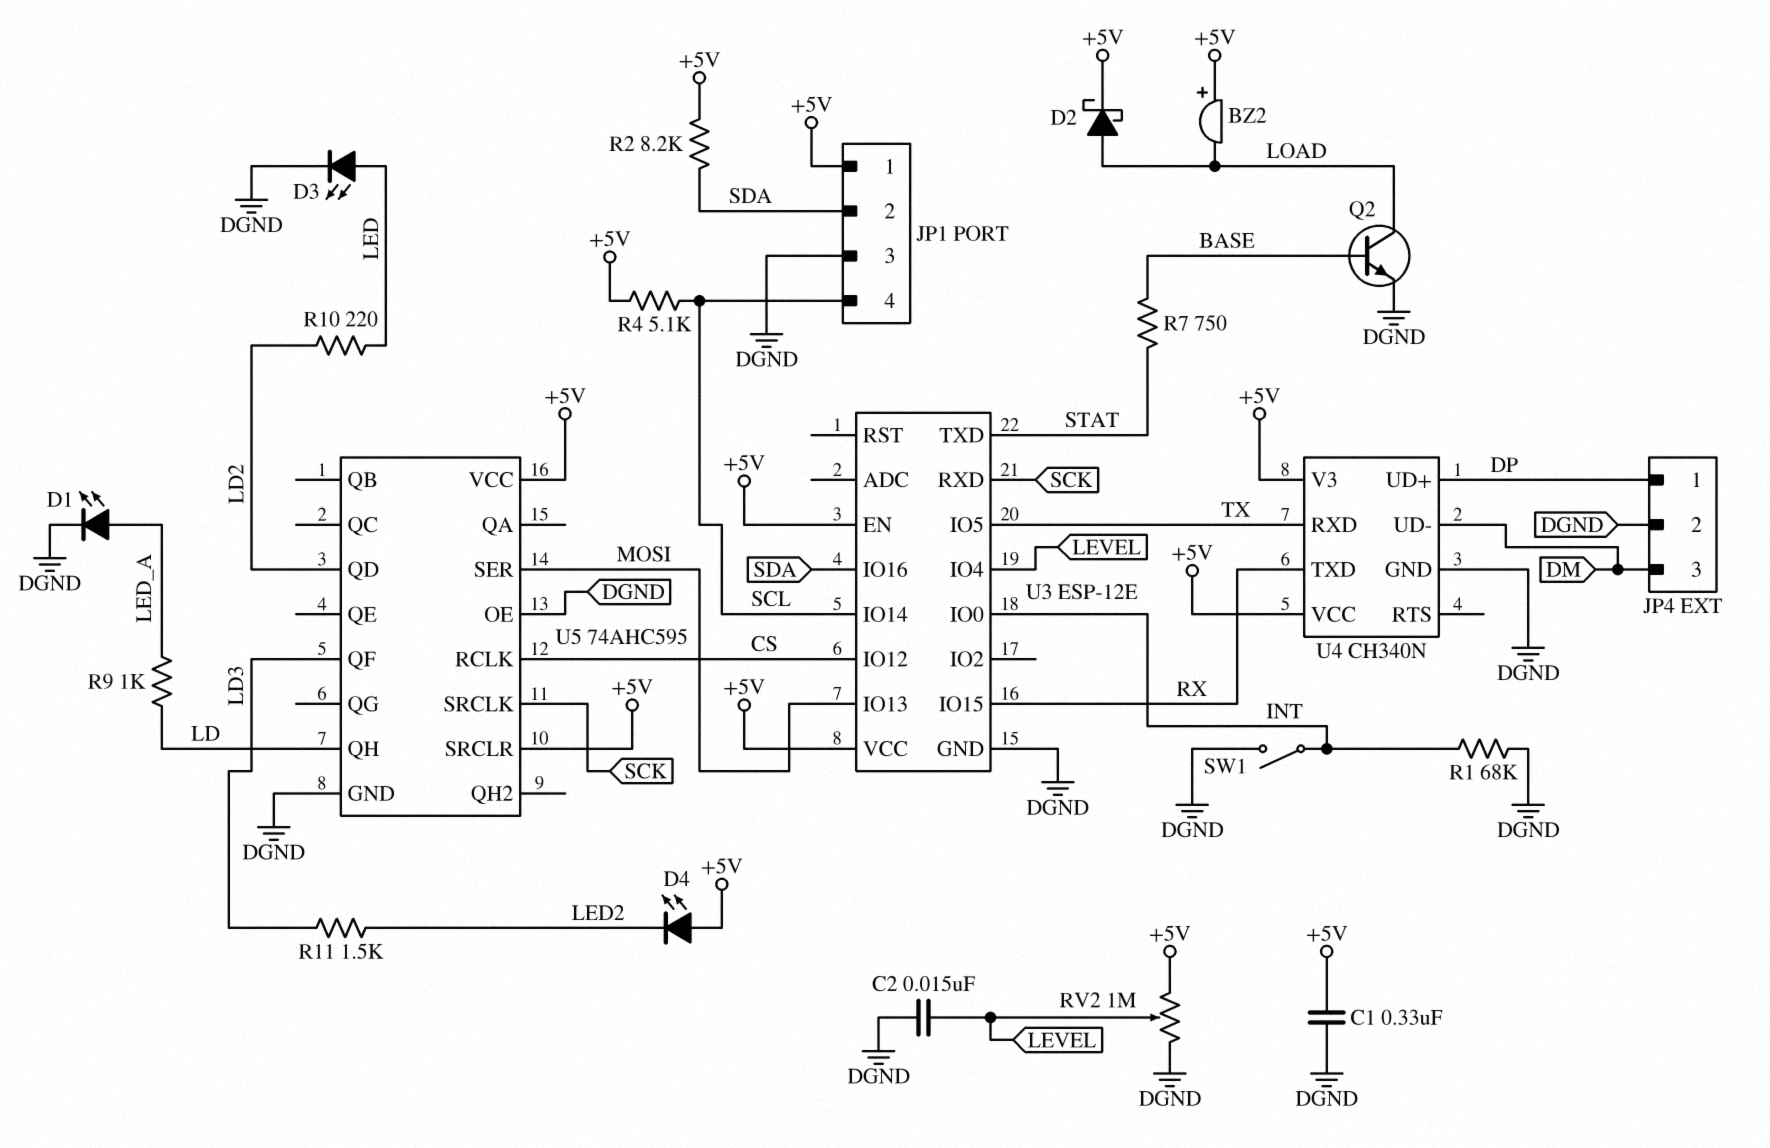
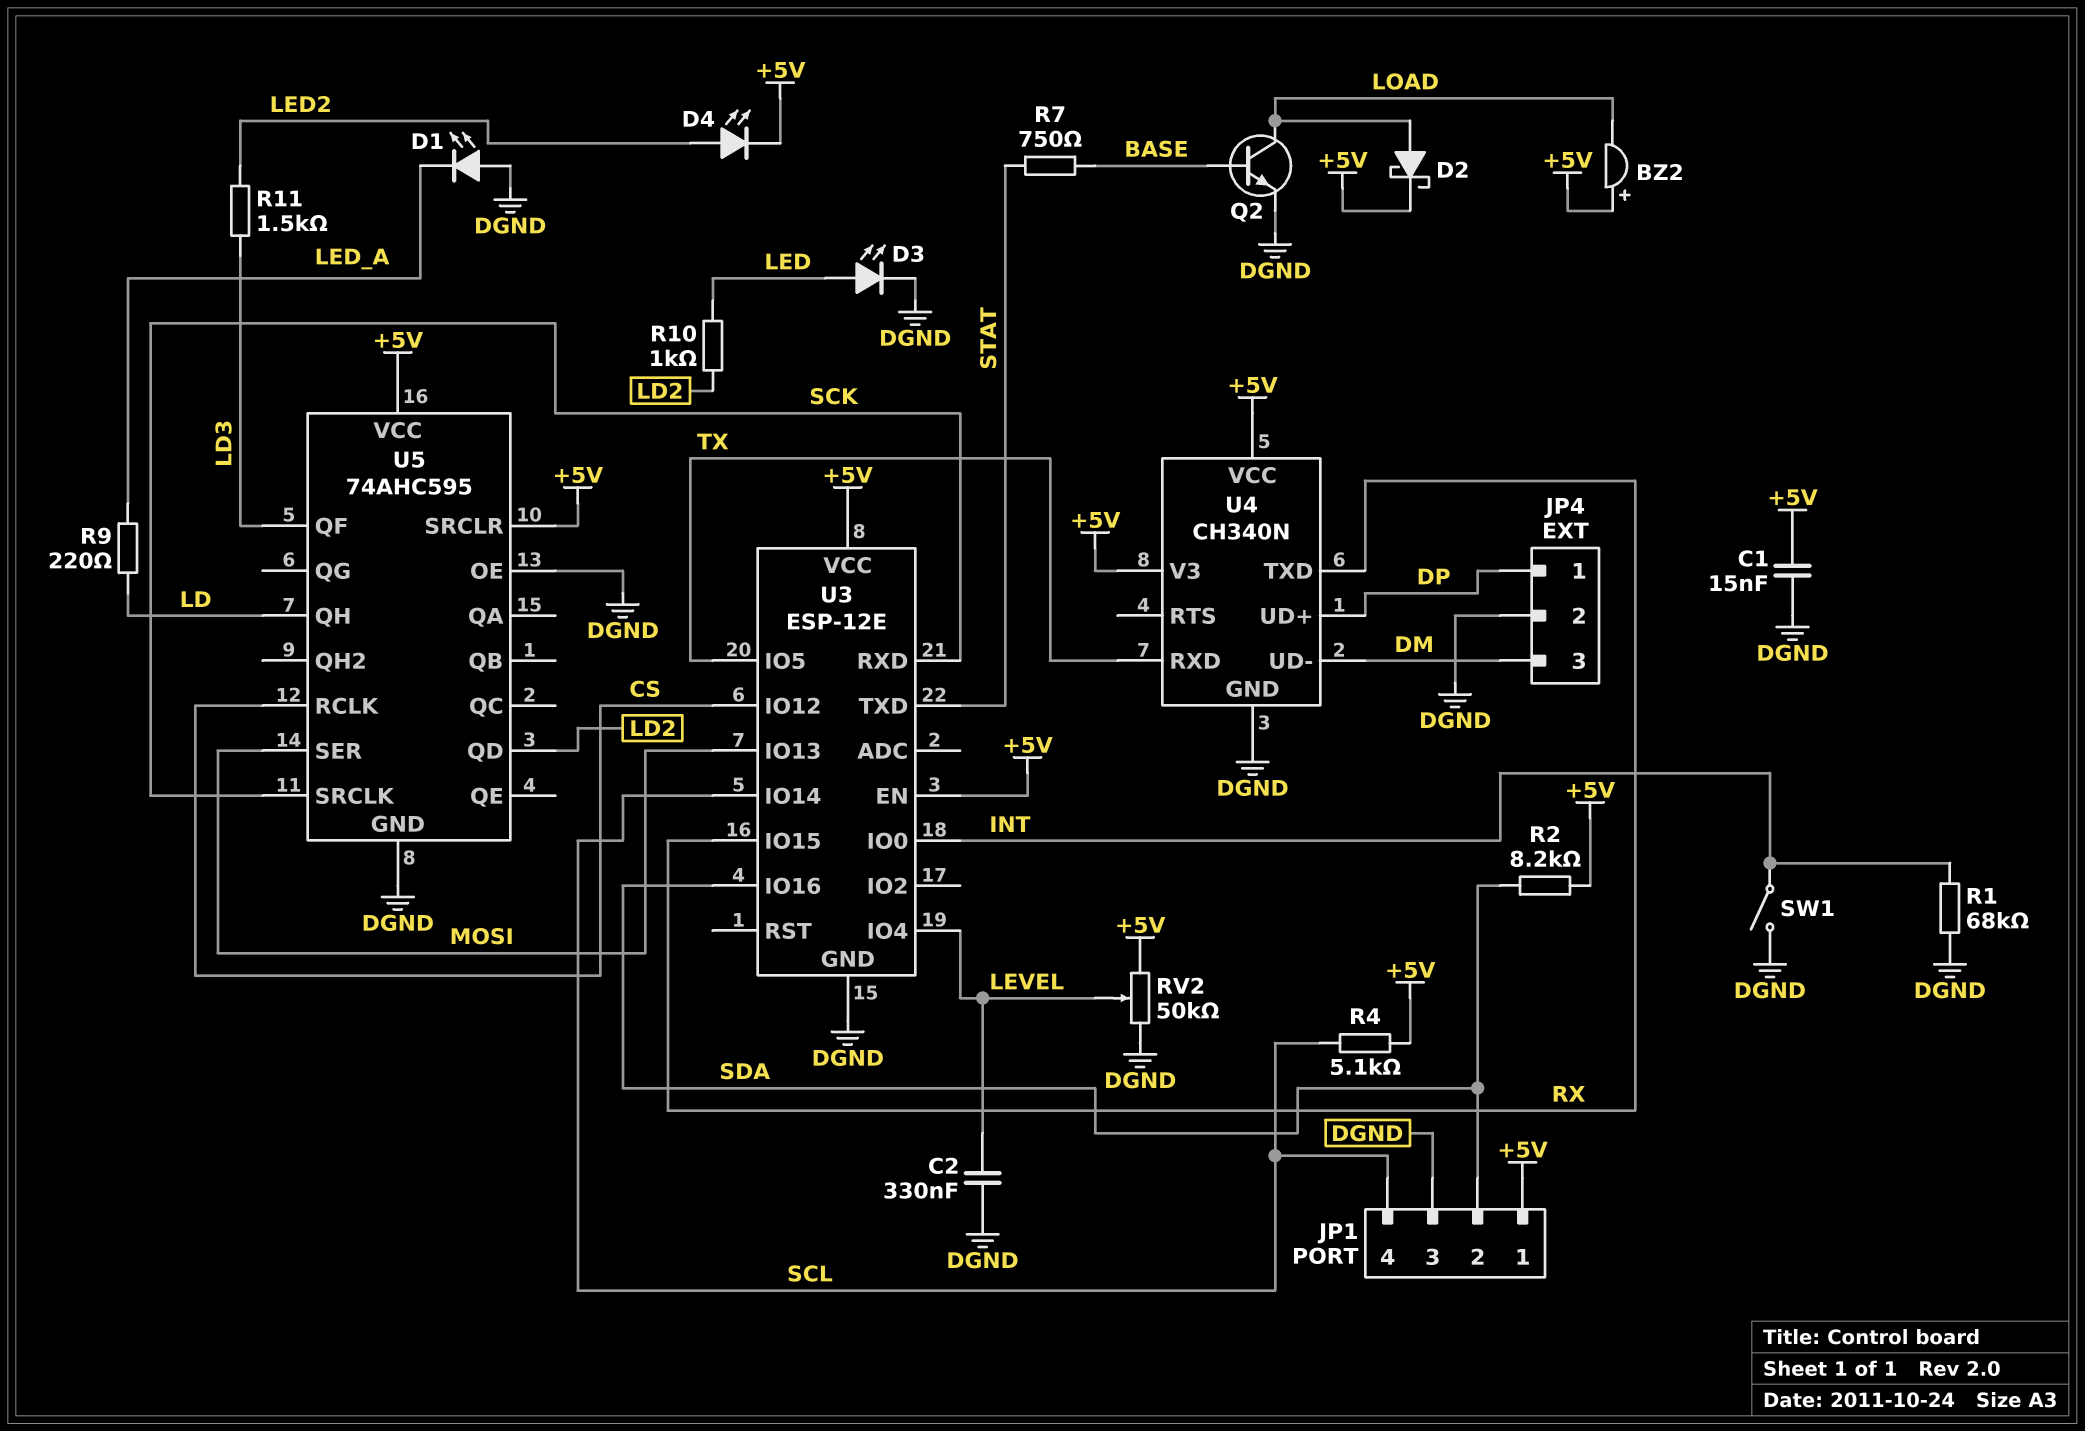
C1: 330nF (+5V, DGND) -> 15nF (+5V, DGND)
C2: 15nF (DGND, LEVEL) -> 330nF (DGND, LEVEL)
D1: LED (A LED_A, K DGND) -> LED (A DGND, K LED_A)
D4: LED (A +5V, K LED2) -> LED (A LED2, K +5V)
R9: 1k (LD, LED_A) -> 220 (LD, LED_A)
R10: 220 (LD2, LED) -> 1k (LD2, LED)
RV2: 1M (+5V, DGND, wiper LEVEL) -> 50k (+5V, DGND, wiper LEVEL)

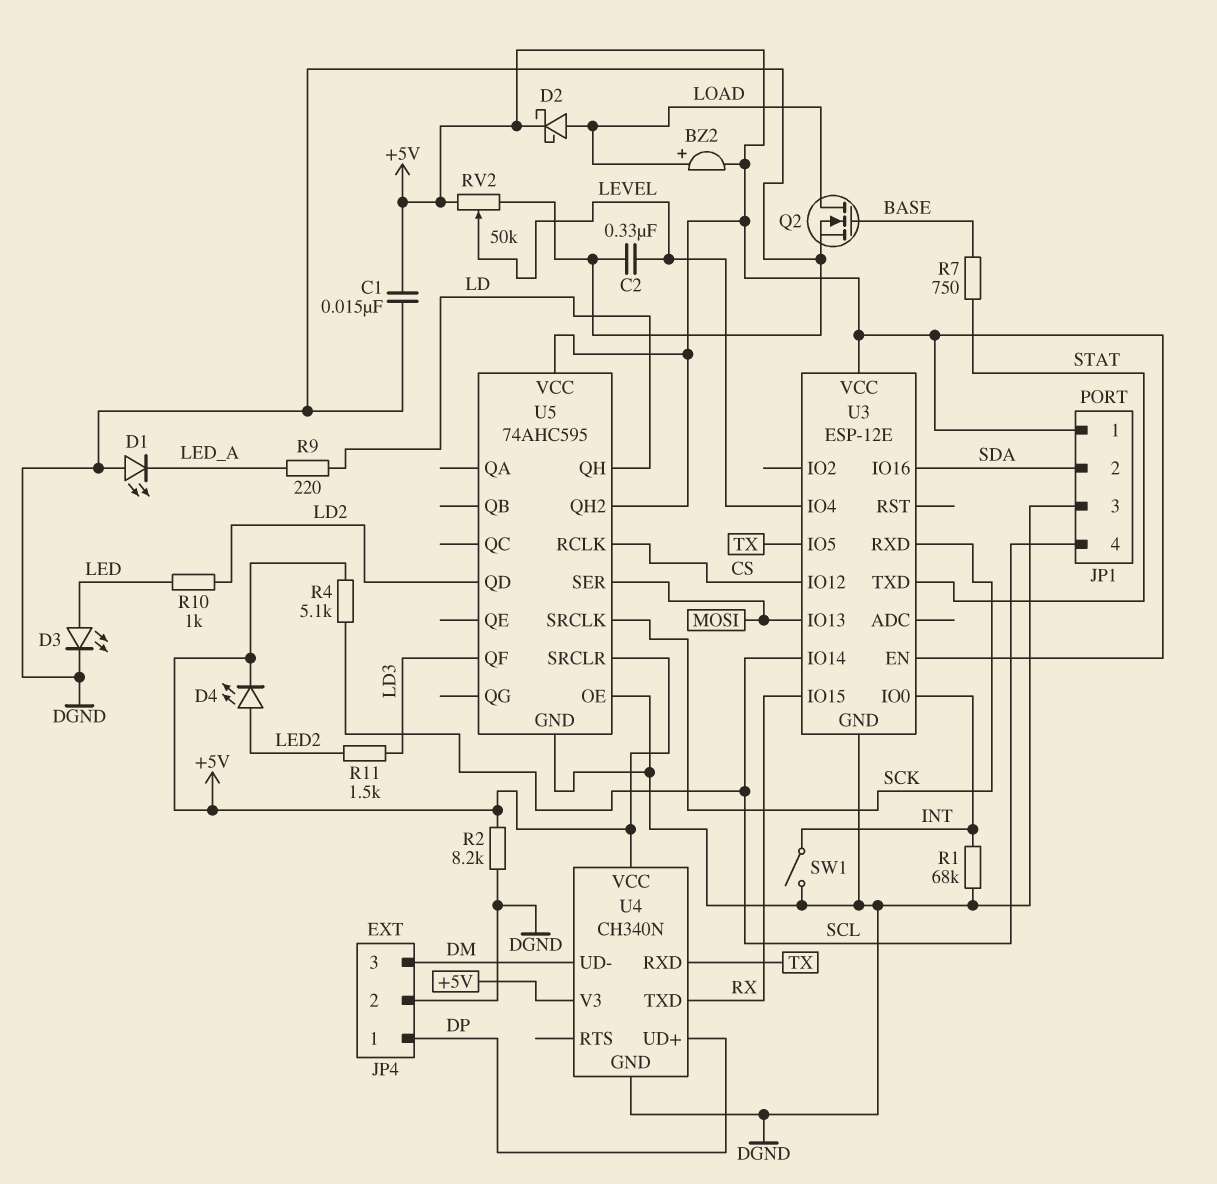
BZ2: buzzer (plus +5V, minus LOAD) -> buzzer (plus LOAD, minus +5V)
Q2: NPN (B BASE, C LOAD, E DGND) -> NMOS (G BASE, D LOAD, S DGND)
R2: 8.2k (+5V, SDA) -> 8.2k (+5V, DGND)
U5 pin QH2: none -> +5V

